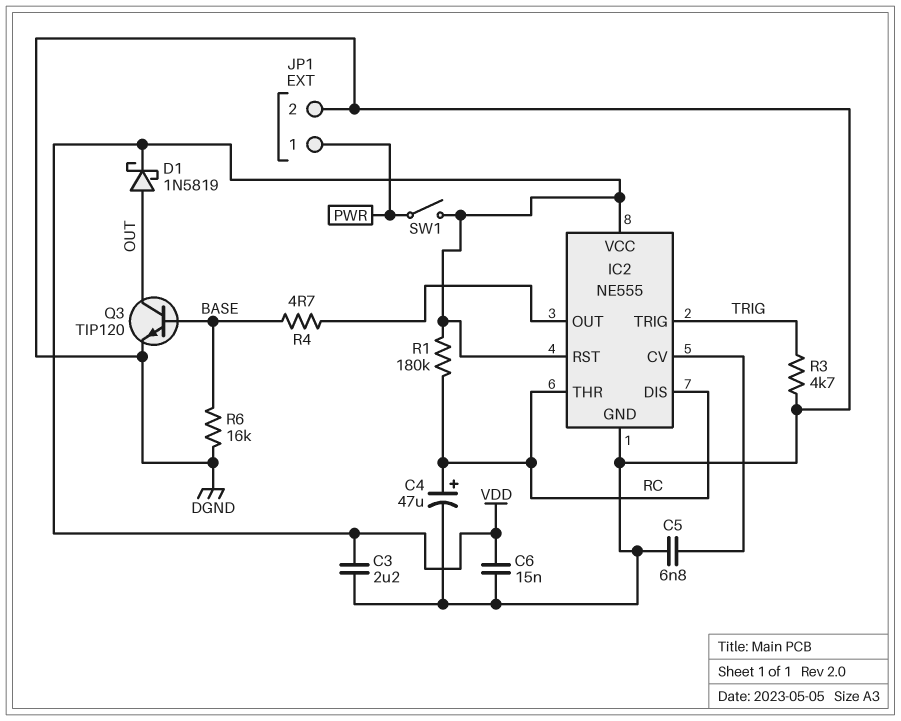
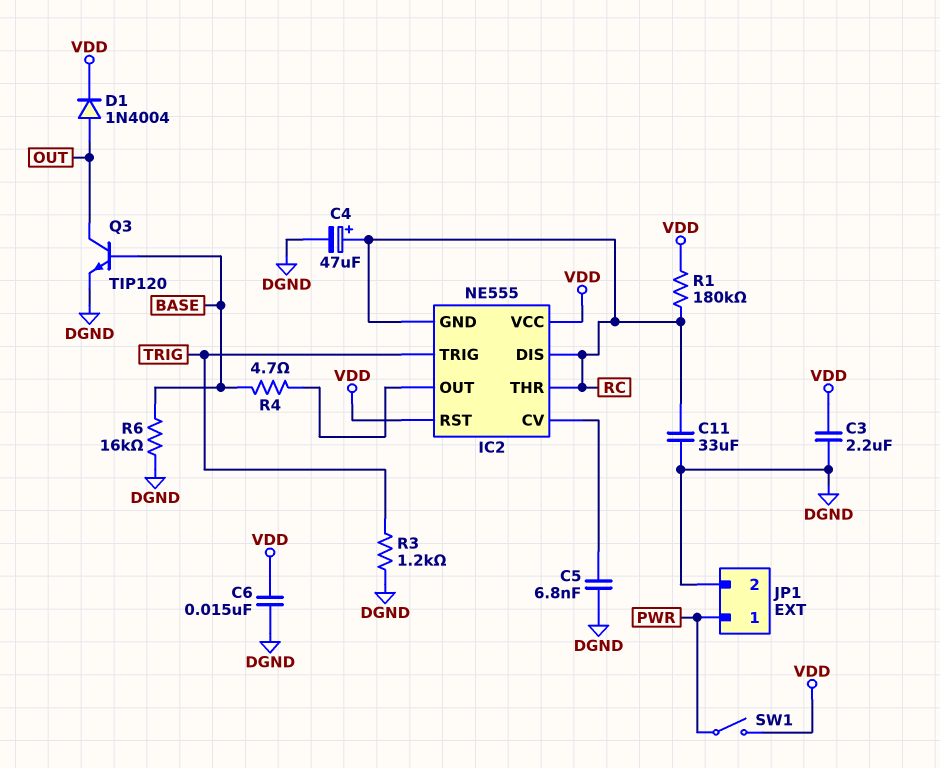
C11: none -> 33uF (DGND, RC)
D1: schottky 1N5819 (A OUT, K VDD) -> diode 1N4004 (A OUT, K VDD)
IC2 pin GND: DGND -> RC
R3: 4.7k (DGND, TRIG) -> 1.2k (DGND, TRIG)

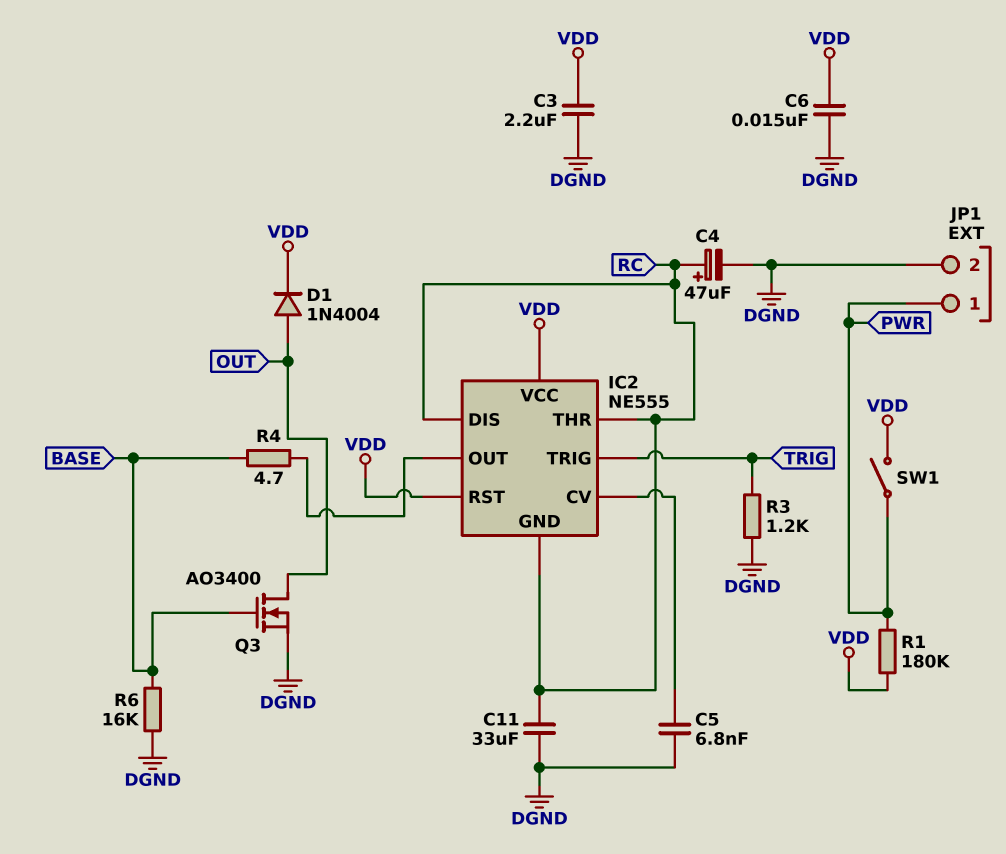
Q3: NPN TIP120 (B BASE, C OUT, E DGND) -> NMOS AO3400 (G BASE, D OUT, S DGND)
R1: 180k (RC, VDD) -> 180k (PWR, VDD)

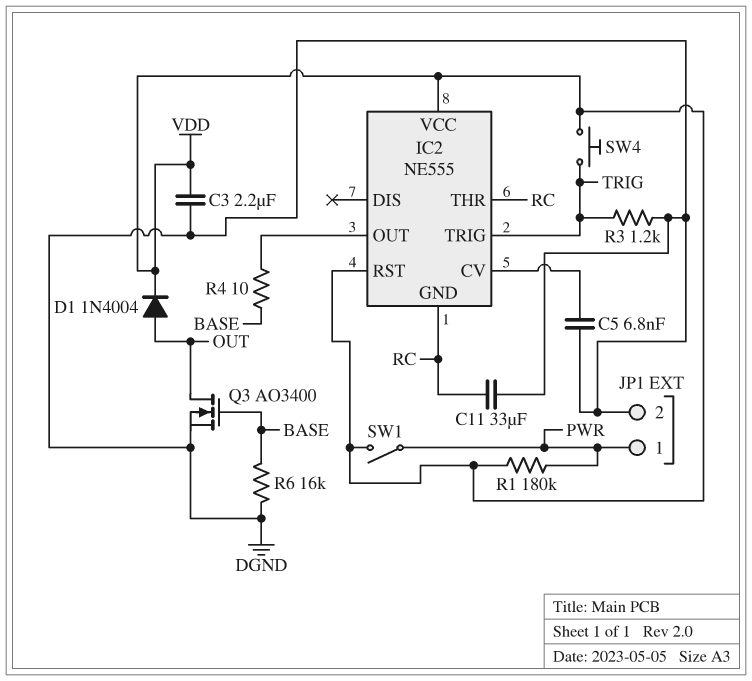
C4: 47uF (plus RC, minus DGND) -> none
C6: 15nF (DGND, VDD) -> none
IC2 pin DIS: RC -> none
R4: 4.7 (BASE, IC2/OUT) -> 10 (BASE, IC2/OUT)
SW4: none -> button (TRIG, VDD)

